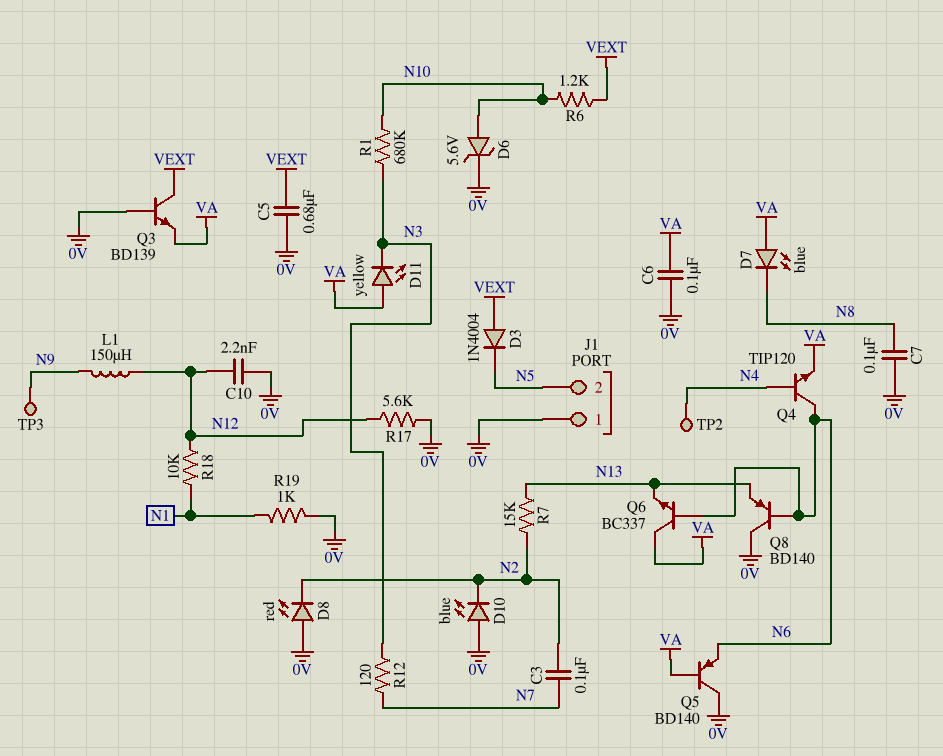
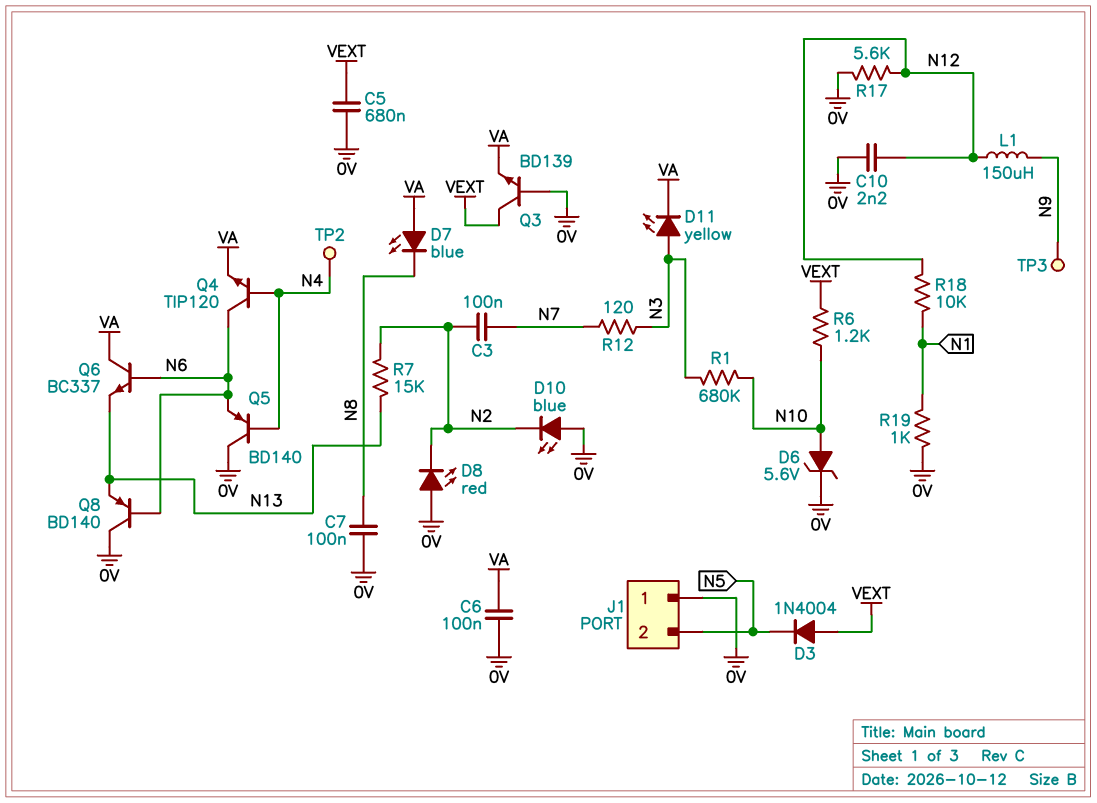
D11: LED yellow (A VA, K N3) -> LED yellow (A N3, K VA)
Q5: PNP BD140 (B VA, C 0V, E N6) -> PNP BD140 (B N4, C 0V, E N6)

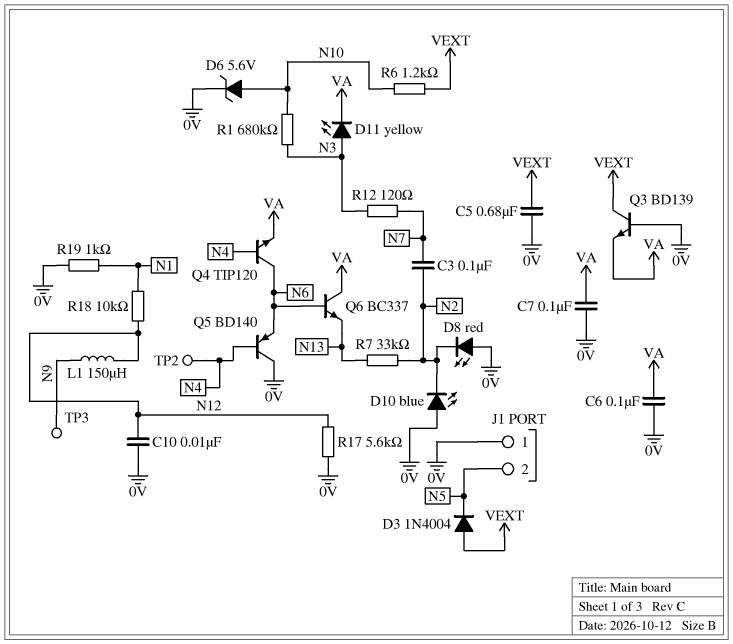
C7: 100nF (0V, N8) -> 100nF (0V, VA)
C10: 2.2nF (0V, N12) -> 10nF (0V, N12)
D7: LED blue (A VA, K N8) -> none
Q8: PNP BD140 (B N6, C 0V, E N13) -> none
R7: 15k (N2, N13) -> 33k (N2, N13)

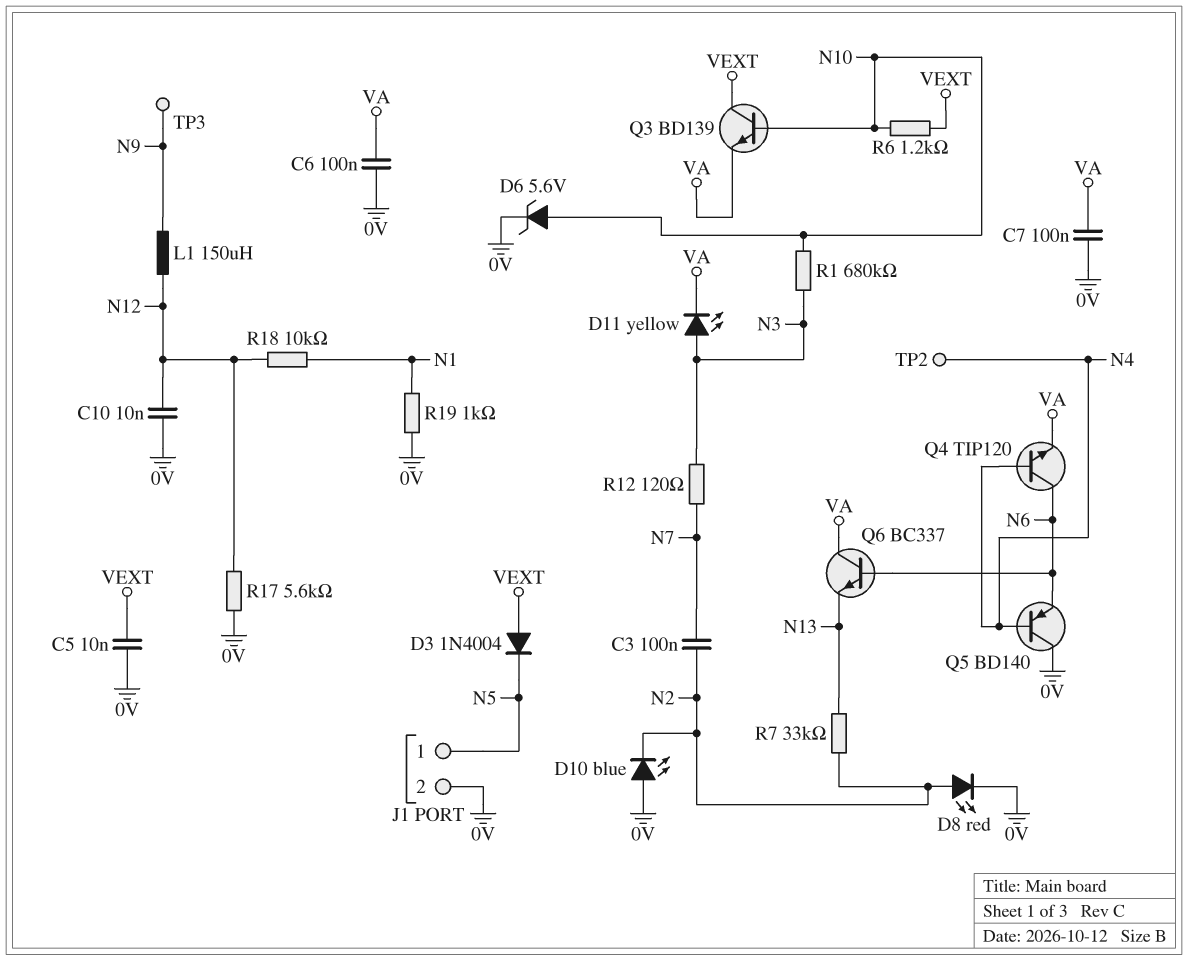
C5: 680nF (0V, VEXT) -> 10nF (0V, VEXT)
D8: LED red (A 0V, K N2) -> LED red (A N2, K 0V)
J1 pin 1: 0V -> N5
J1 pin 2: N5 -> 0V
Q3: NPN BD139 (B 0V, C VEXT, E VA) -> NPN BD139 (B N10, C VEXT, E VA)

